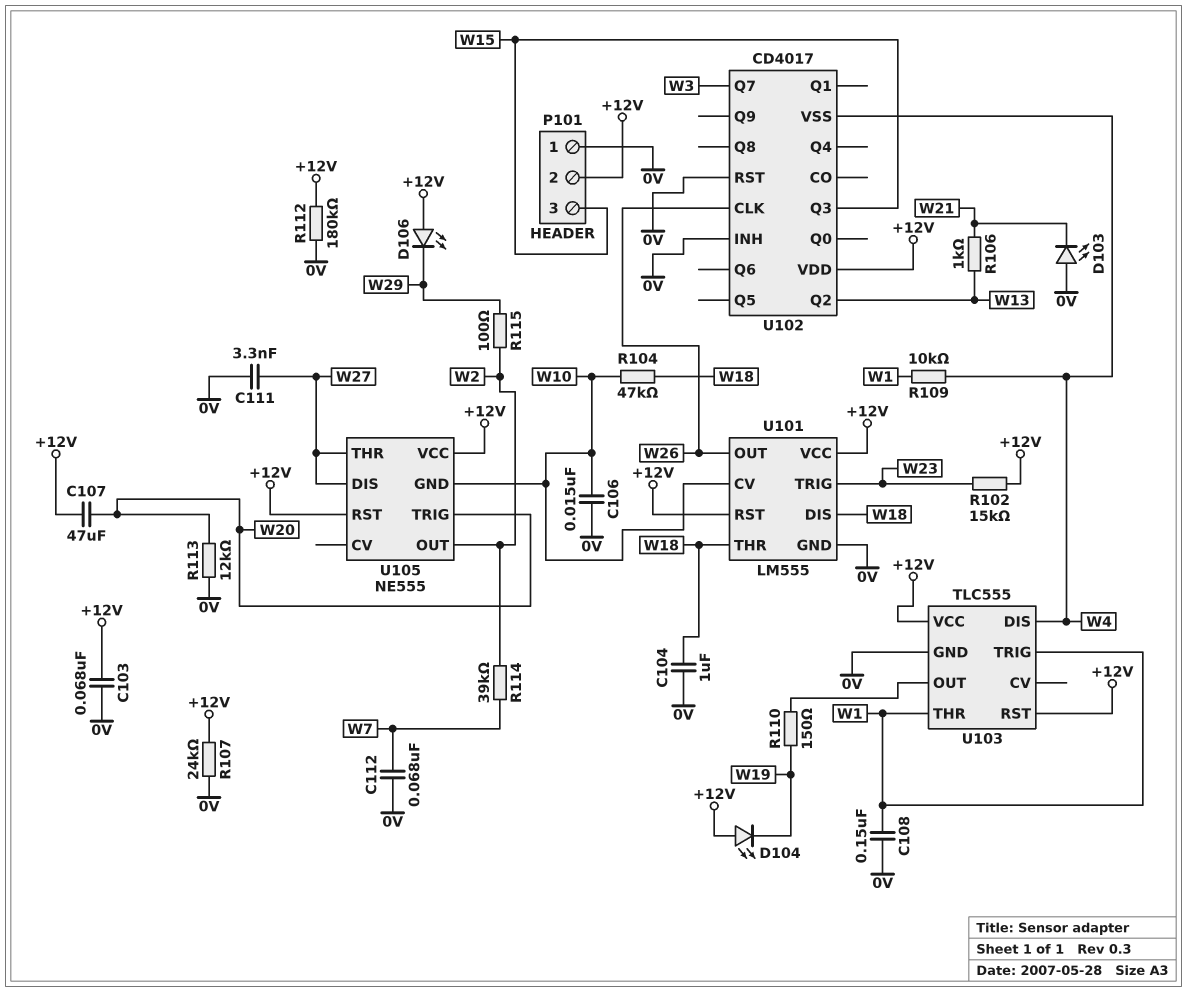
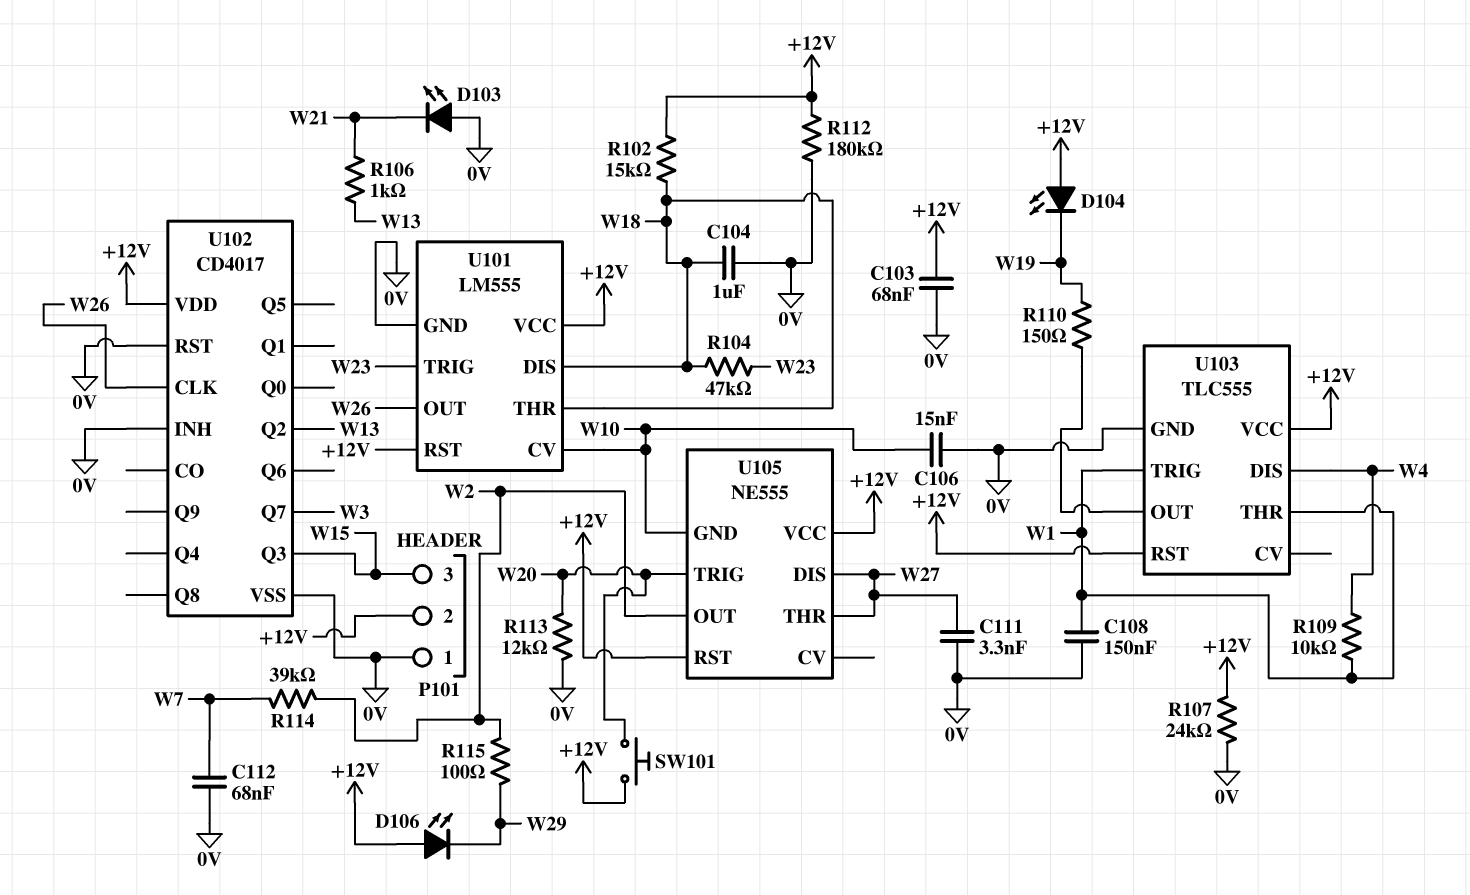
C107: 47uF (+12V, W20) -> none
R102: 15k (+12V, W23) -> 15k (+12V, W18)
R104: 47k (W10, W18) -> 47k (W18, W23)
SW101: none -> button (+12V, W20)
U102 pin VSS: W4 -> 0V

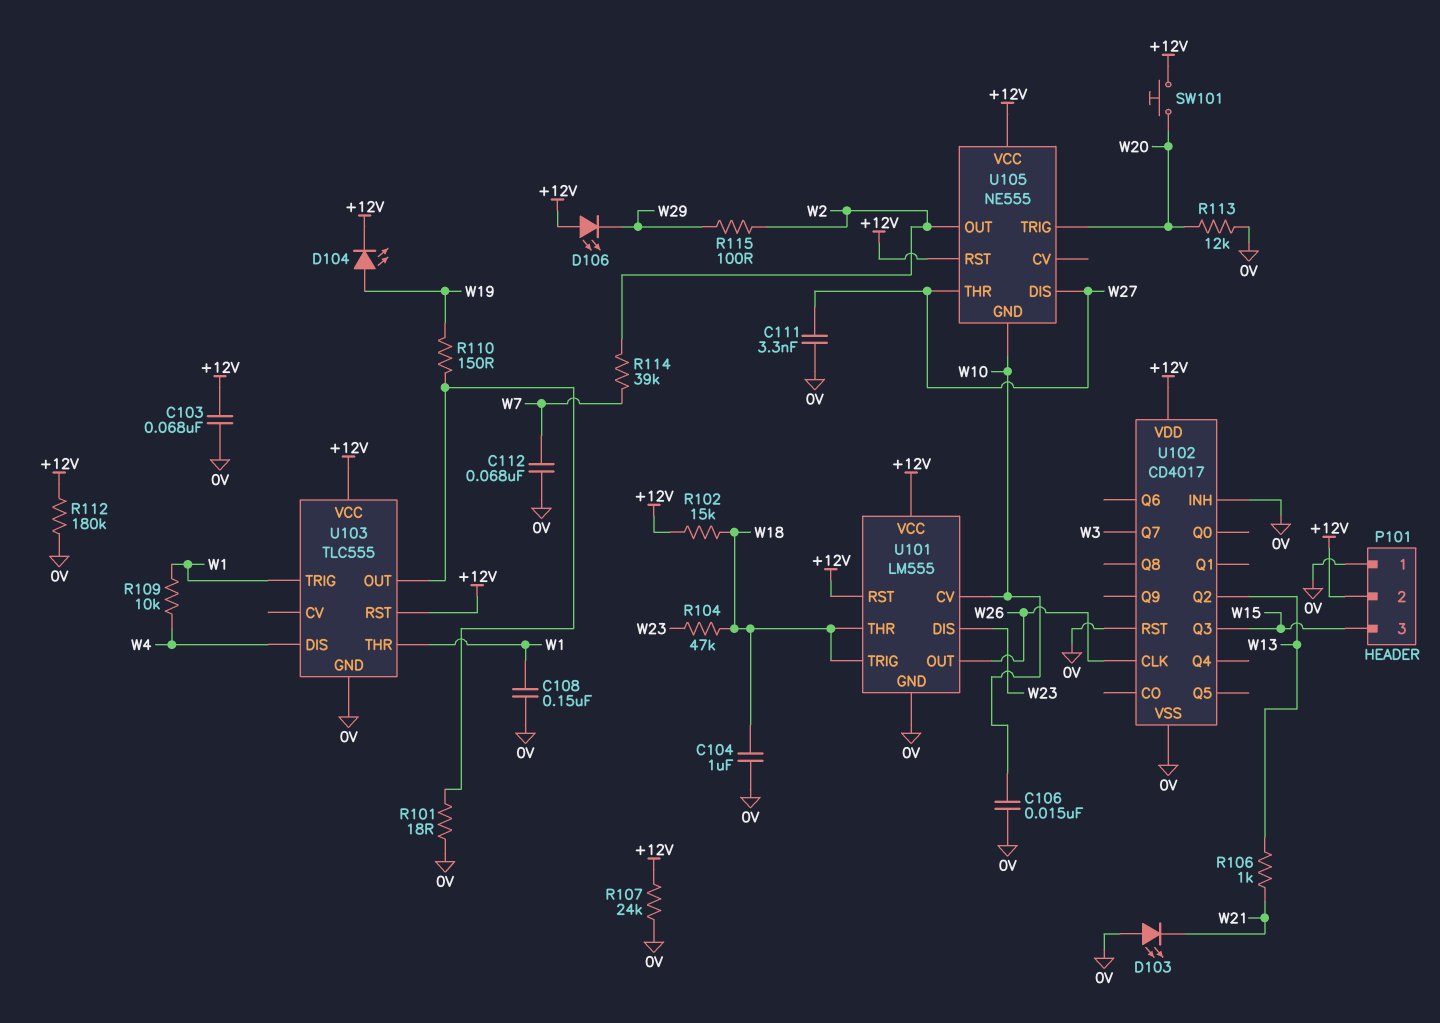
D104: LED (A +12V, K W19) -> LED (A W19, K +12V)
R101: none -> 18 (0V, U103/OUT)
U101 pin DIS: W18 -> W23
U101 pin TRIG: W23 -> W18

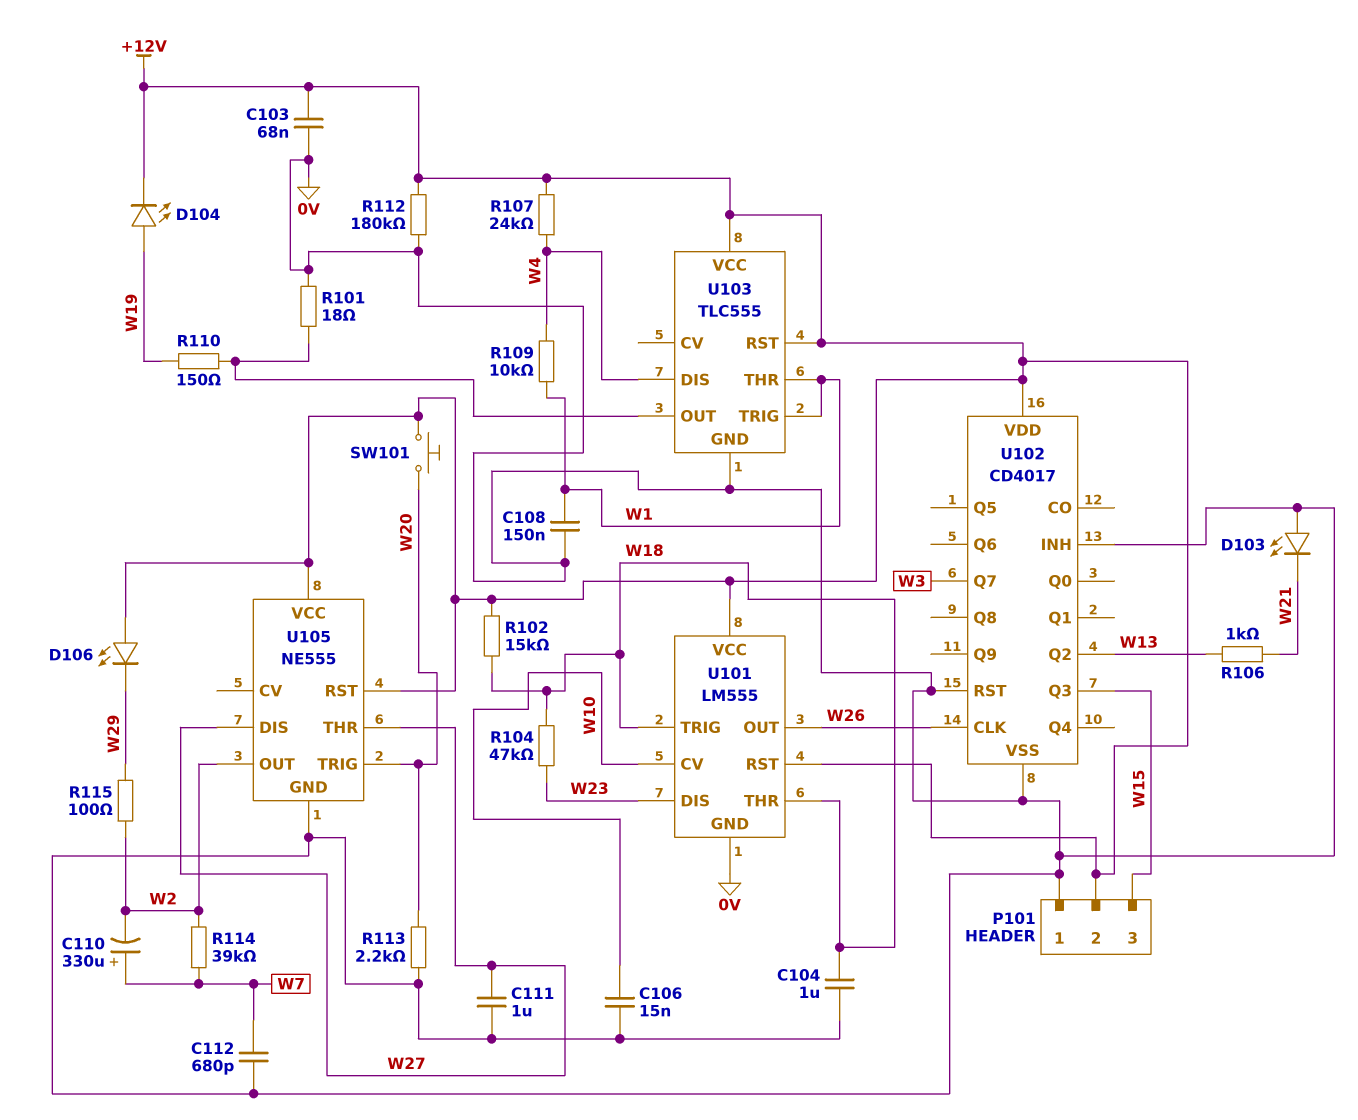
C110: none -> 330uF (plus W7, minus W2)
C111: 3.3nF (0V, W27) -> 1uF (0V, W27)
C112: 68nF (0V, W7) -> 680pF (0V, W7)
R107: 24k (+12V, 0V) -> 24k (+12V, W4)
R113: 12k (0V, W20) -> 2.2k (0V, W20)
U105 pin GND: W10 -> 0V

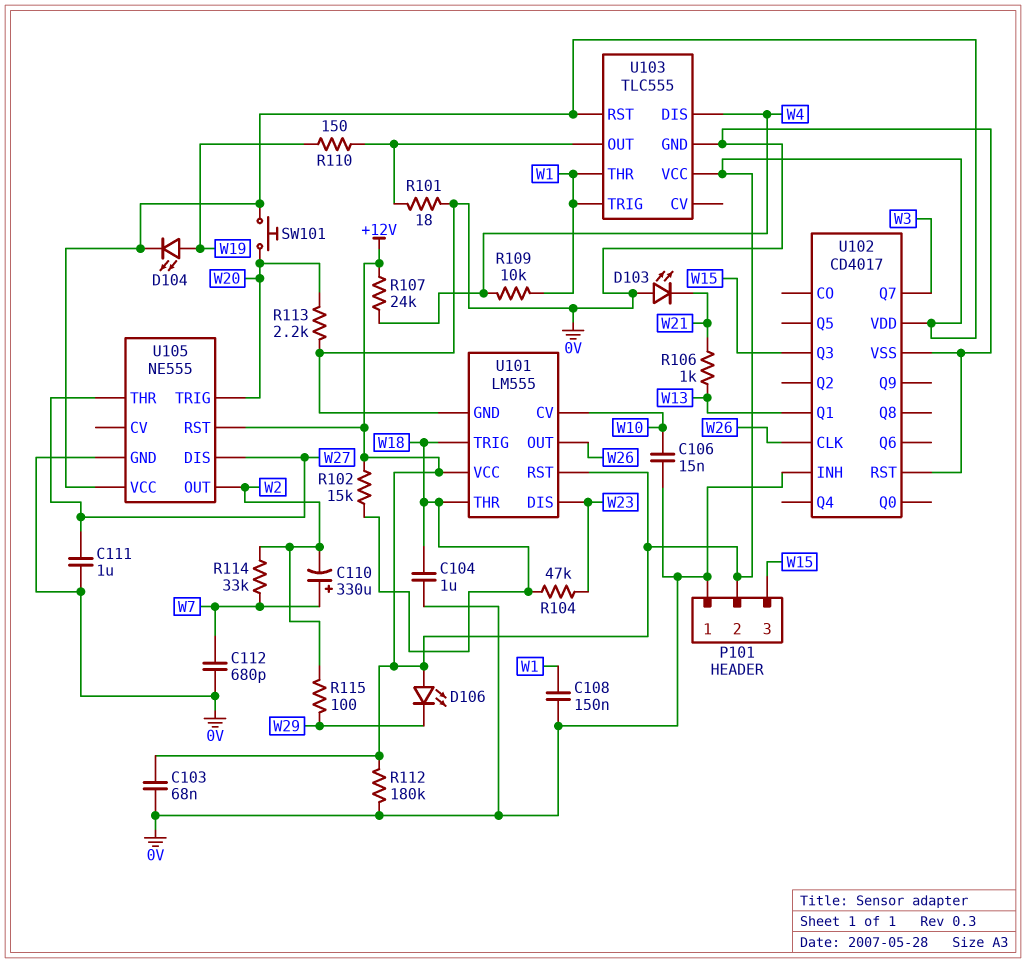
R114: 39k (W2, W7) -> 33k (W2, W7)
U102 pin Q1: none -> W13
U102 pin Q2: W13 -> none

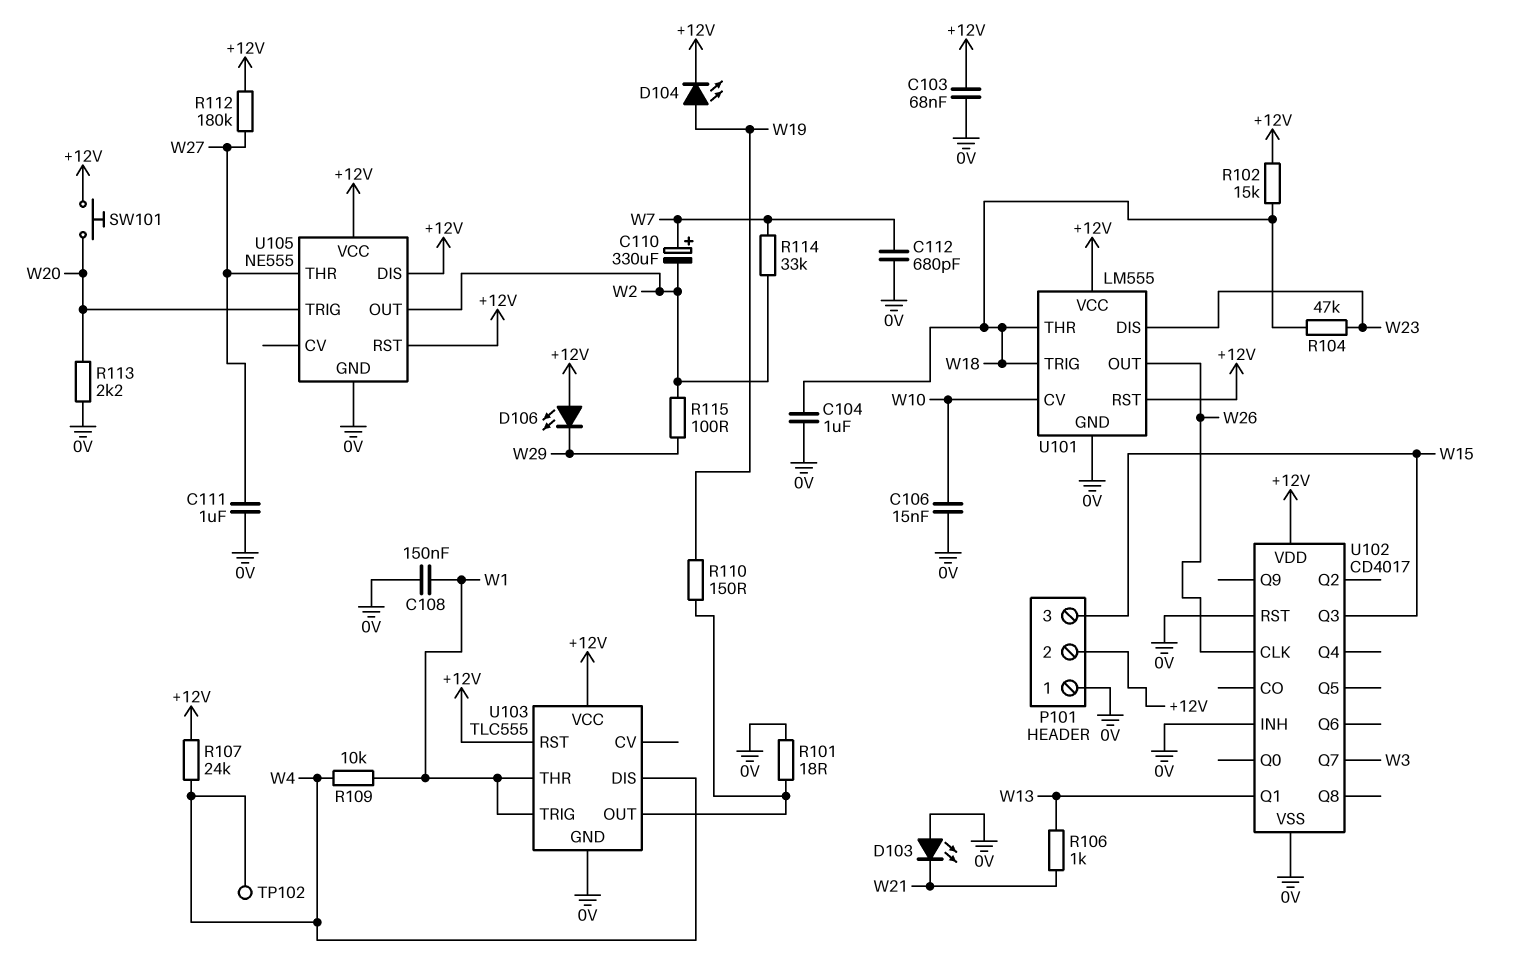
R112: 180k (+12V, 0V) -> 180k (+12V, W27)
TP102: none -> test point (W4)
U105 pin DIS: W27 -> +12V

